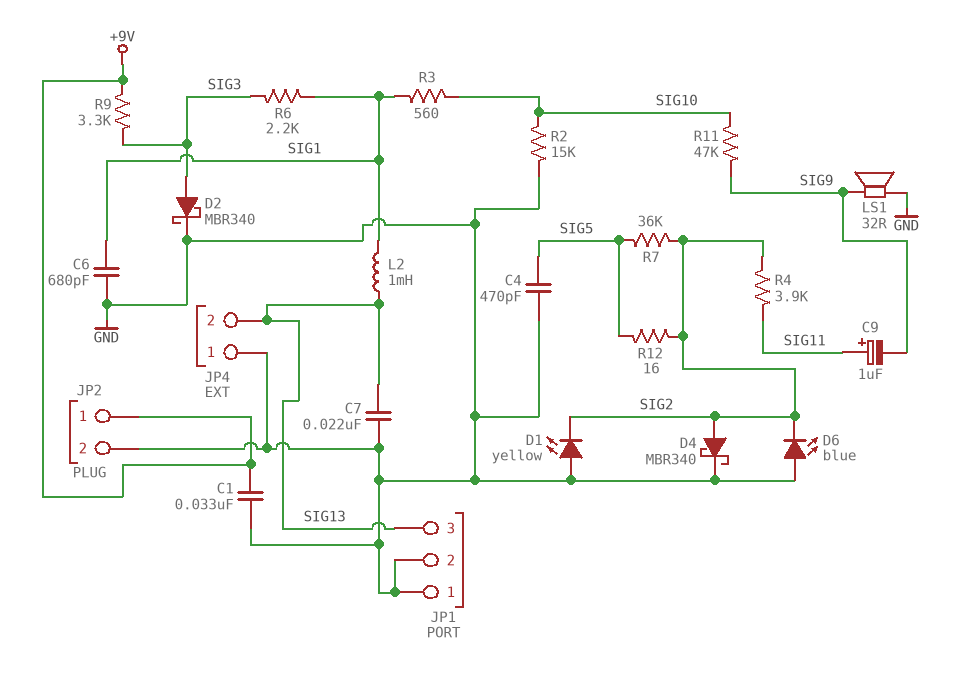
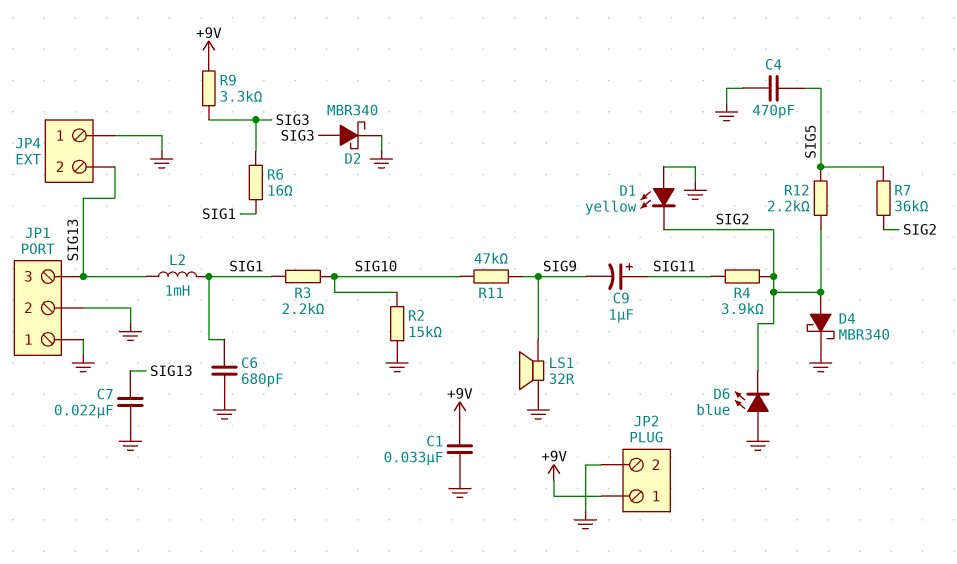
R3: 560 (SIG1, SIG10) -> 2.2k (SIG1, SIG10)
R6: 2.2k (SIG1, SIG3) -> 16 (SIG1, SIG3)
R12: 16 (SIG2, SIG5) -> 2.2k (SIG2, SIG5)

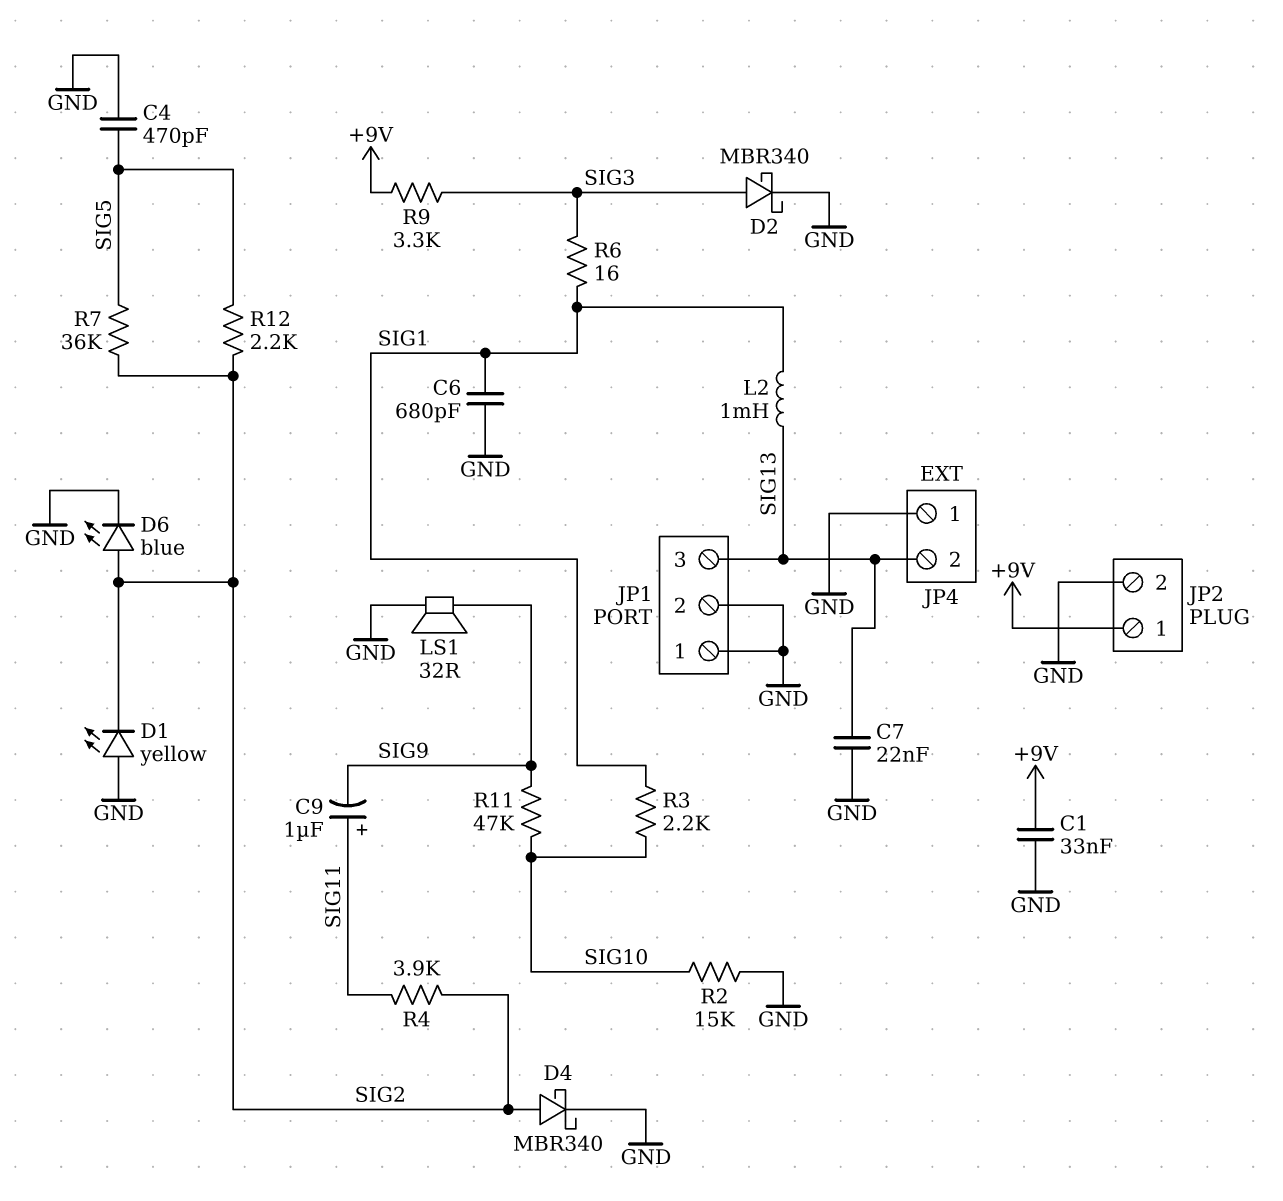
D6: LED blue (A GND, K SIG2) -> LED blue (A SIG2, K GND)

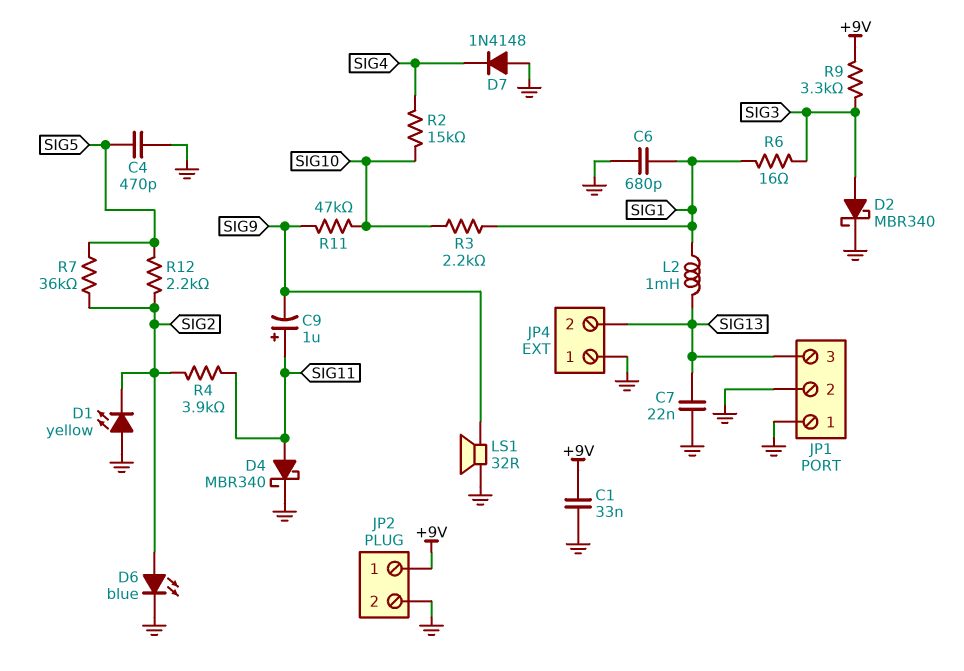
D4: schottky MBR340 (A SIG2, K GND) -> schottky MBR340 (A SIG11, K GND)
D7: none -> diode 1N4148 (A GND, K SIG4)
R2: 15k (GND, SIG10) -> 15k (SIG4, SIG10)

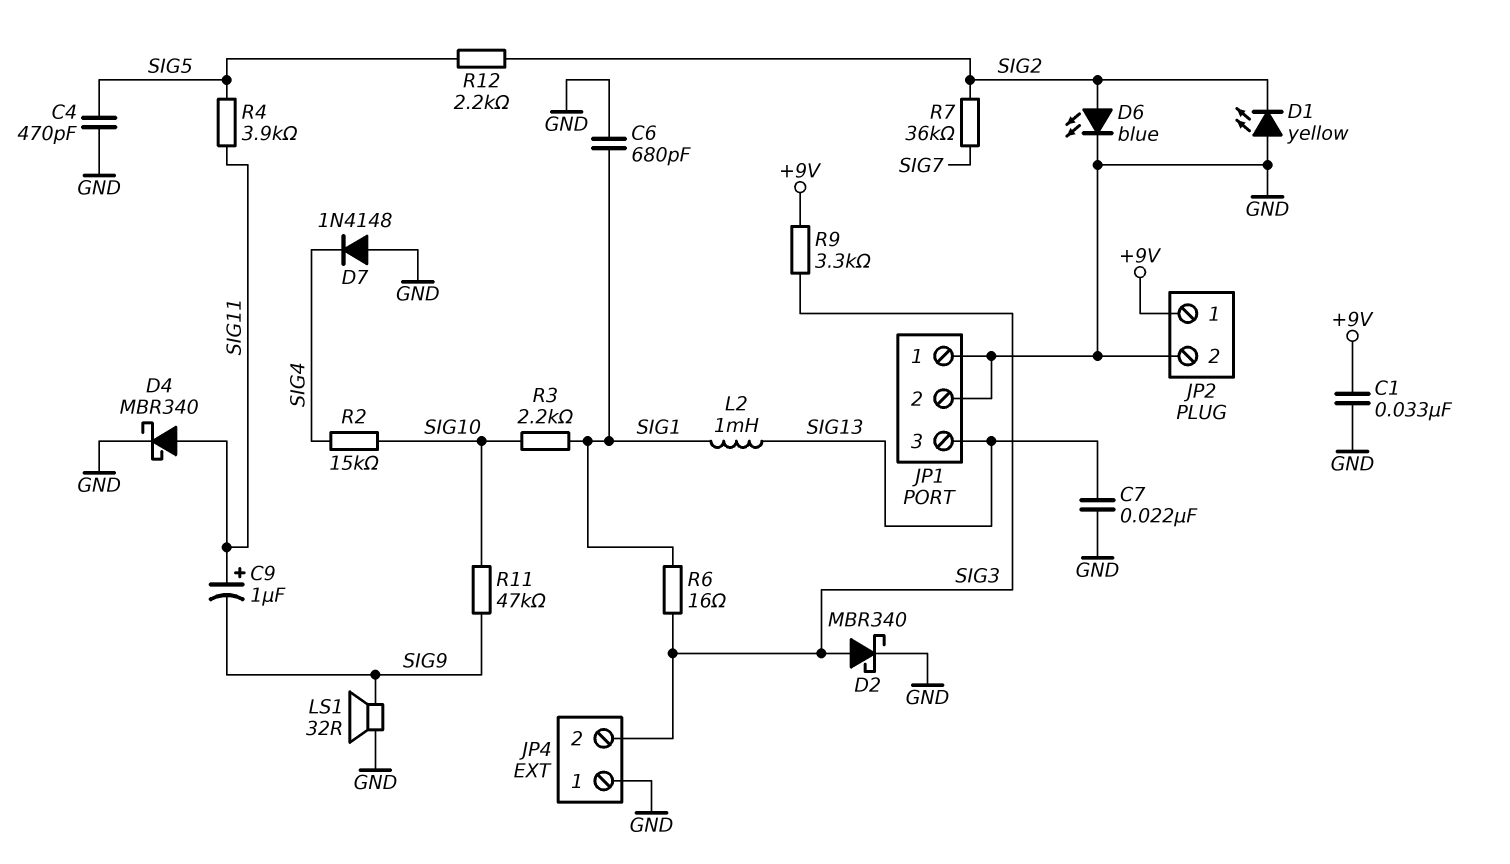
JP4 pin 2: SIG13 -> SIG3
R4: 3.9k (SIG2, SIG11) -> 3.9k (SIG5, SIG11)
R7: 36k (SIG2, SIG5) -> 36k (SIG2, SIG7)

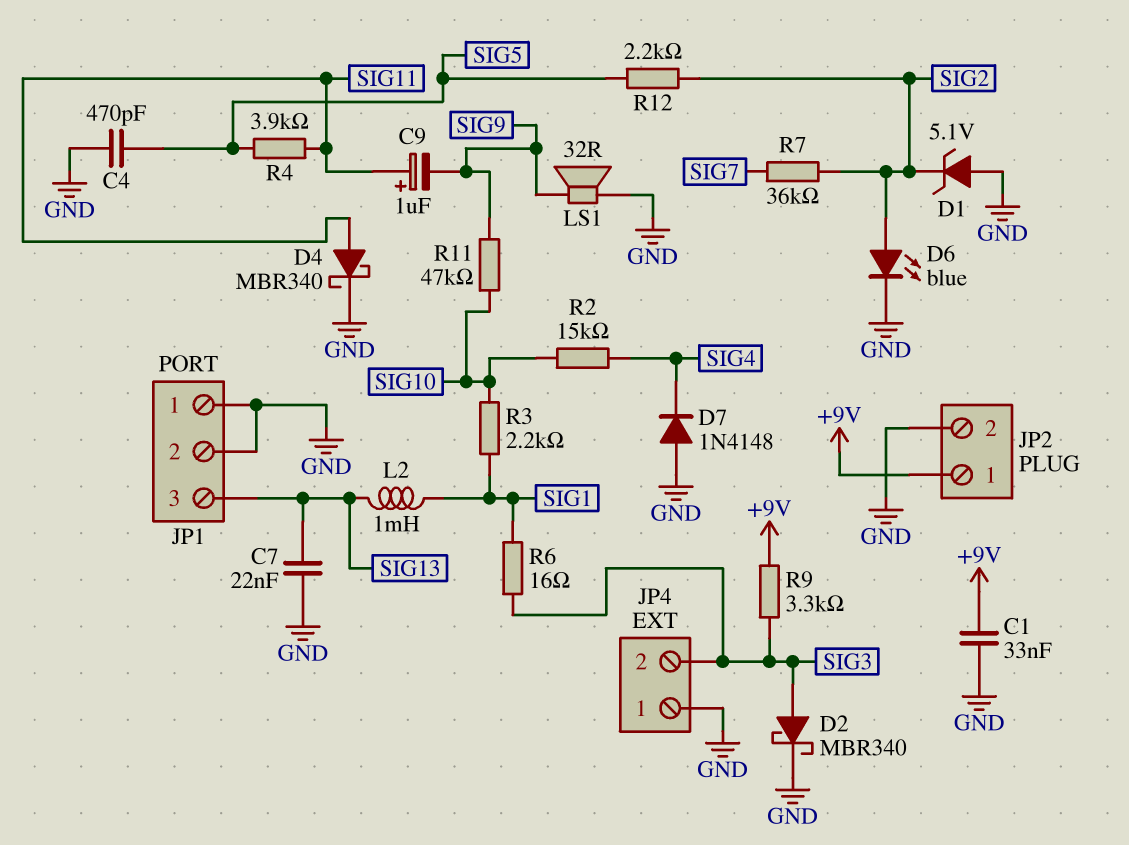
C6: 680pF (GND, SIG1) -> none
D1: LED yellow (A GND, K SIG2) -> zener 5.1V (A GND, K SIG2)

